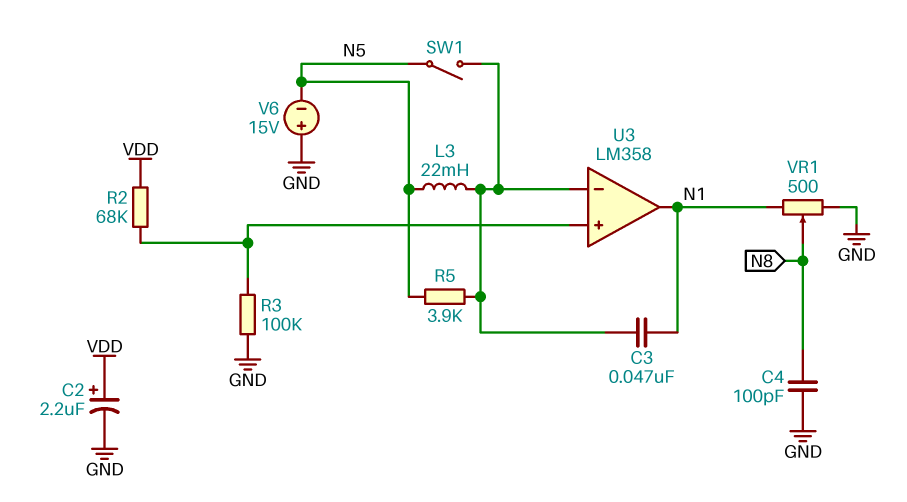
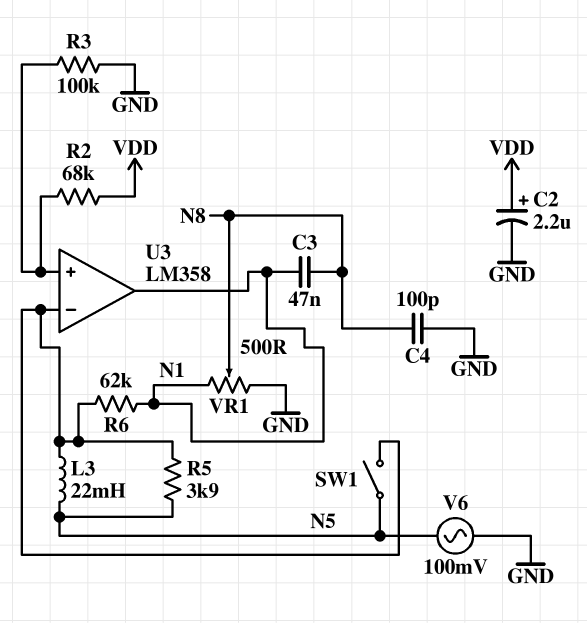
C3: 47nF (N1, U3/in-) -> 47nF (N1, N8)
R6: none -> 62k (N1, U3/in-)
V6: 15V (plus GND, minus N5) -> AC 100mV (GND, N5)

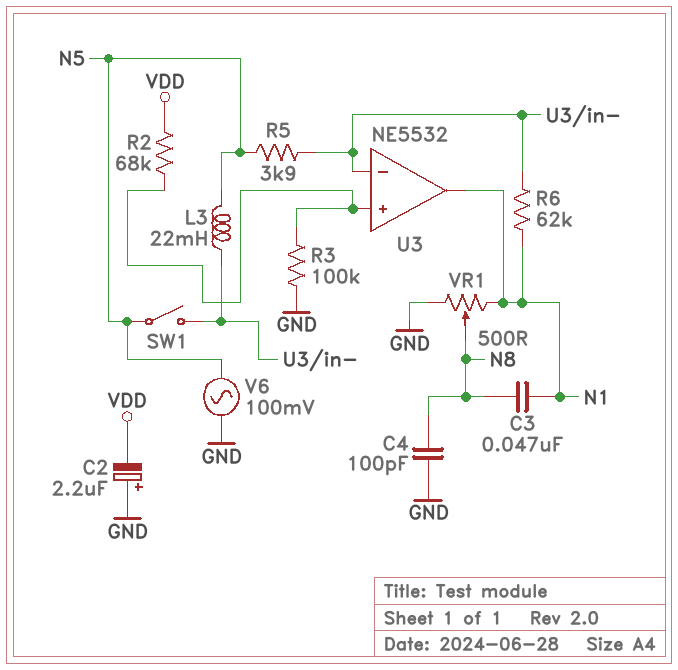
C2: 2.2uF (plus VDD, minus GND) -> 2.2uF (plus GND, minus VDD)
U3: LM358 -> NE5532

